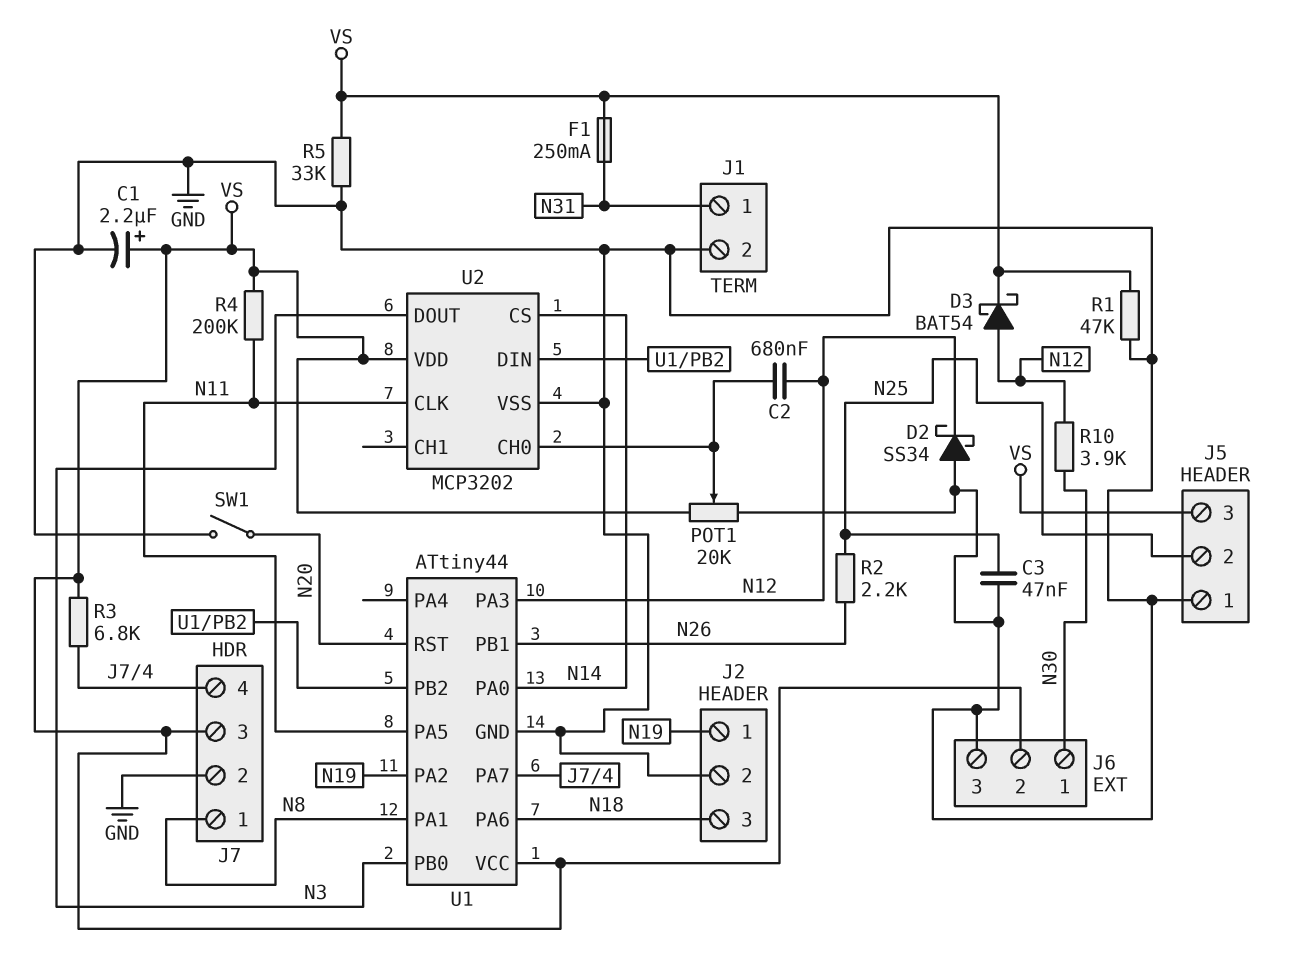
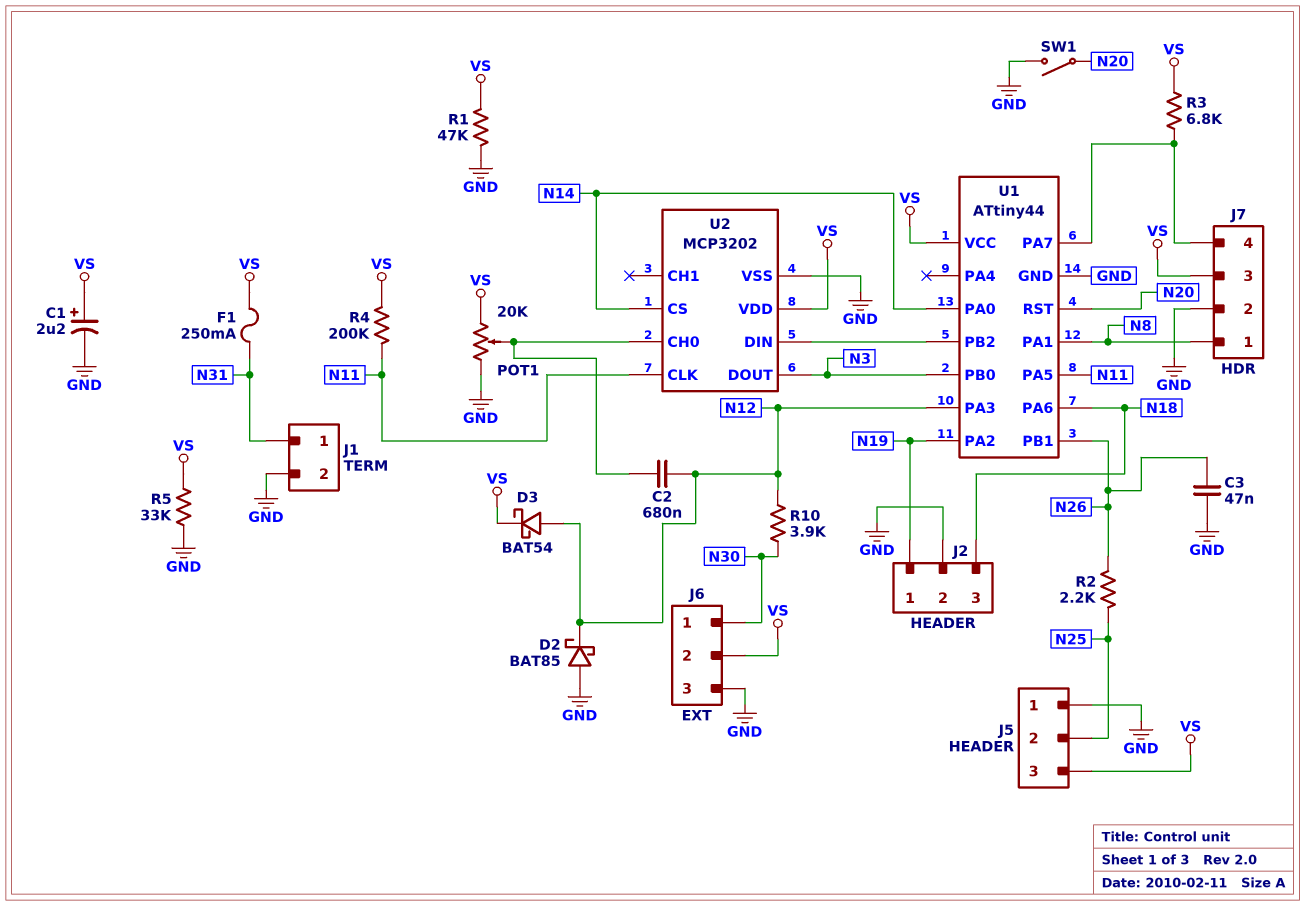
C3: 47nF (GND, N25) -> 47nF (GND, N26)
D2: schottky SS34 (A GND, K N12) -> schottky BAT85 (A GND, K N12)

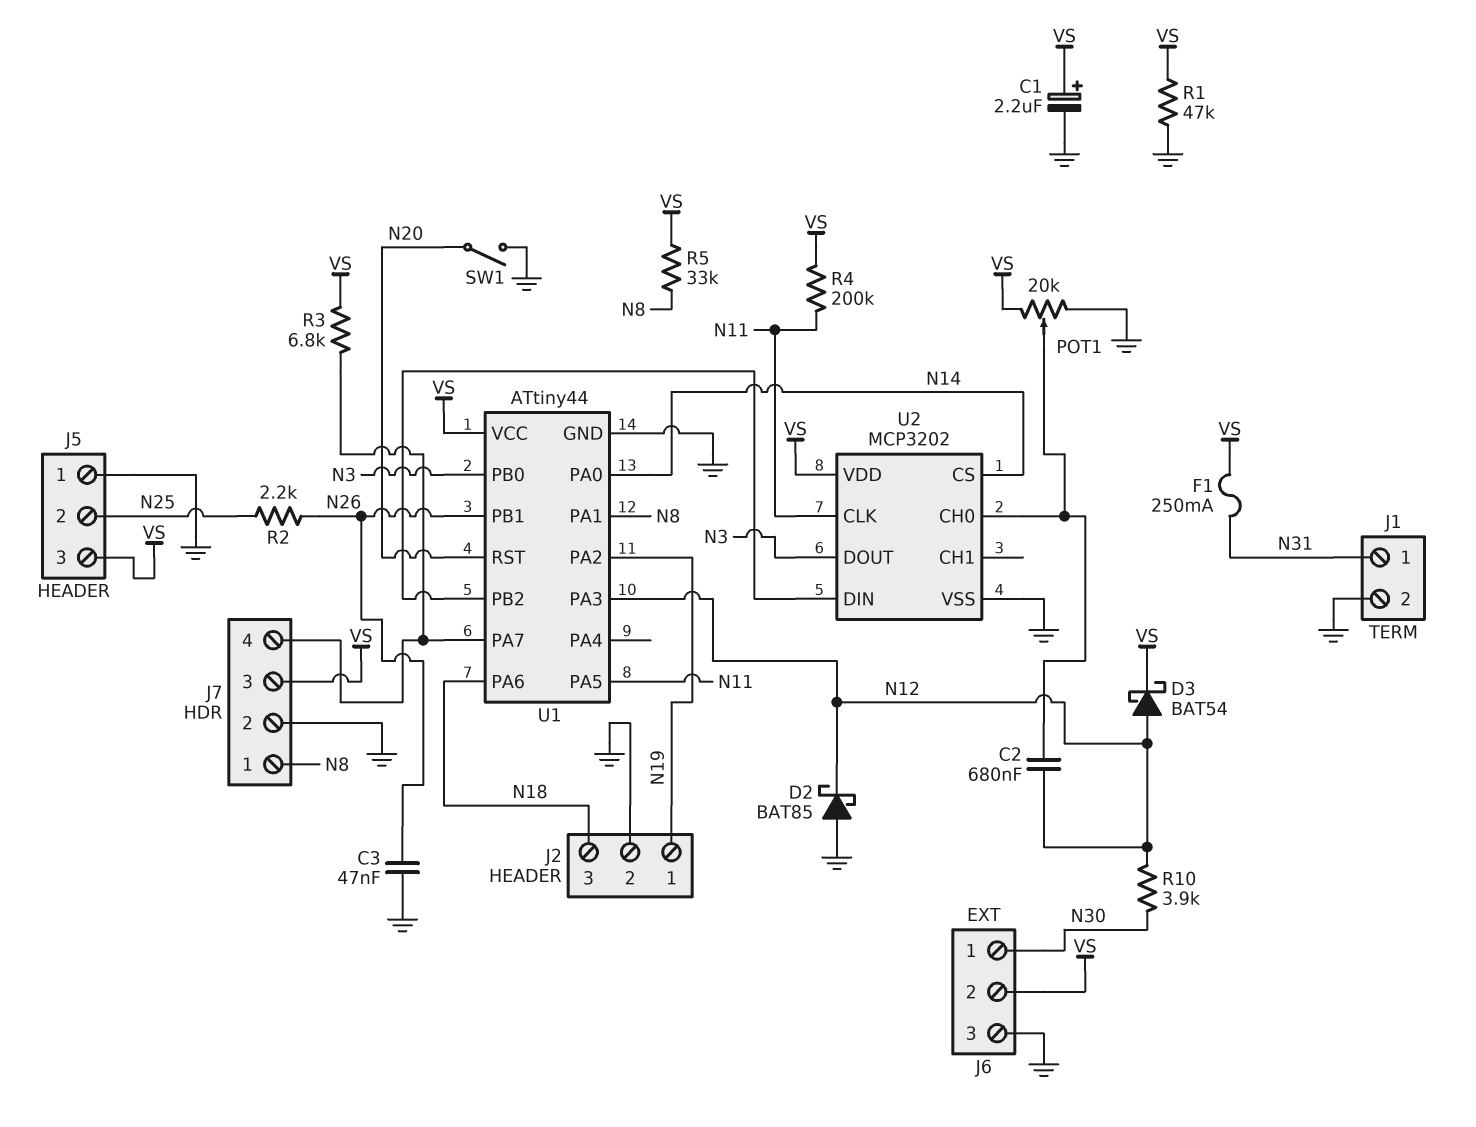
R5: 33k (GND, VS) -> 33k (N8, VS)

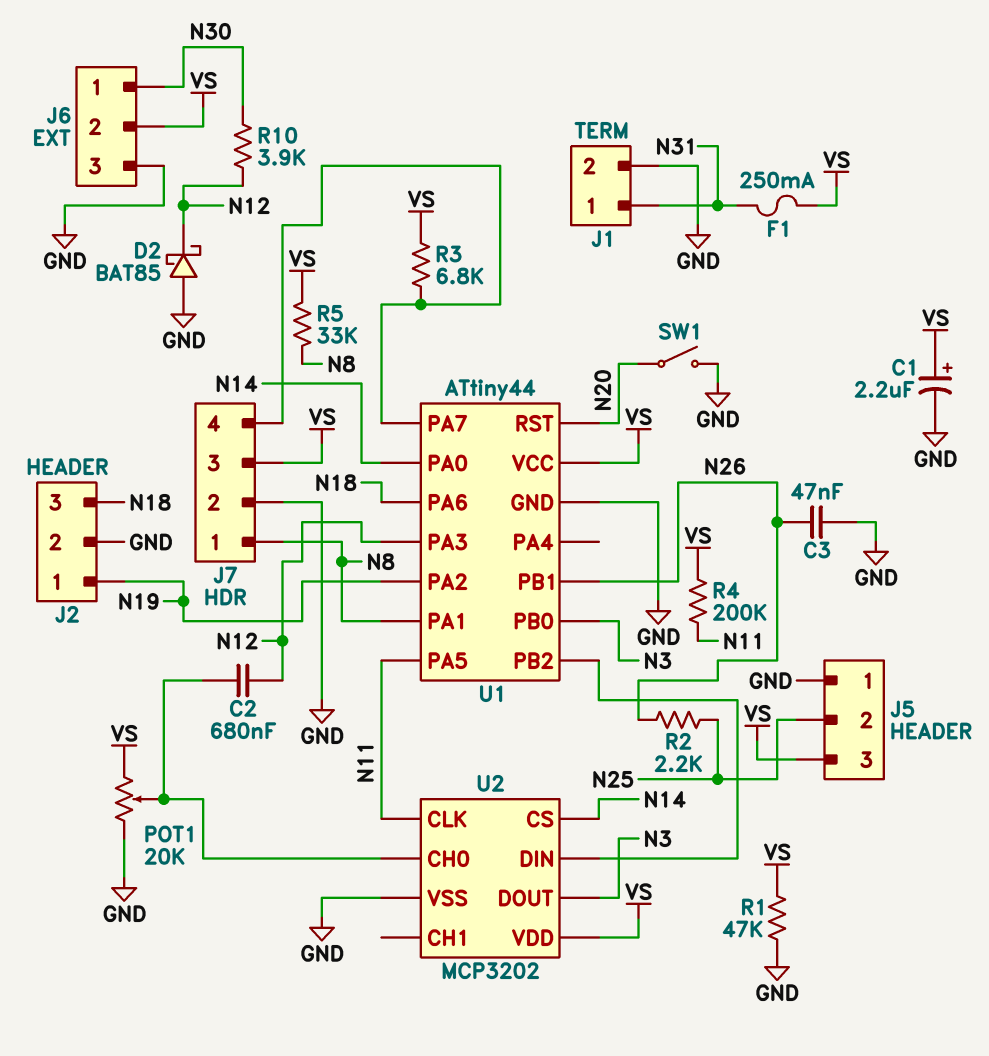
D3: schottky BAT54 (A N12, K VS) -> none

